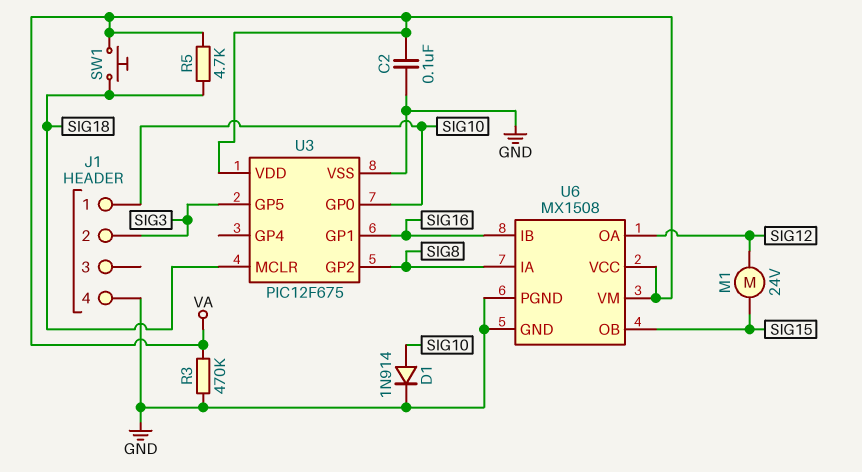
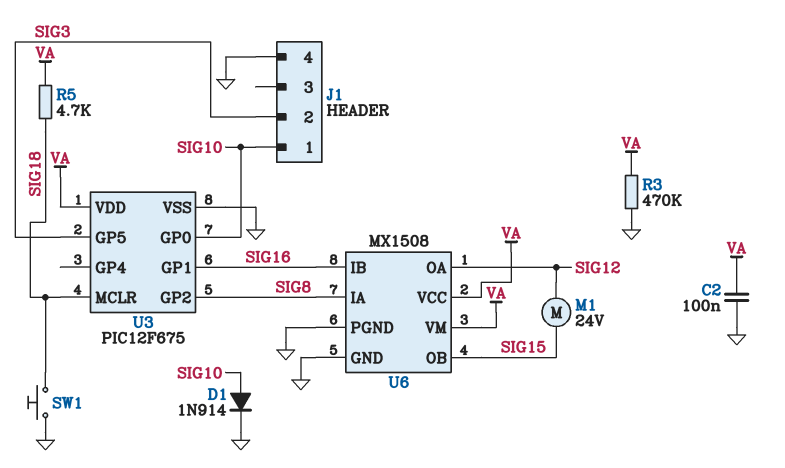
SW1: button (SIG18, VA) -> button (GND, SIG18)

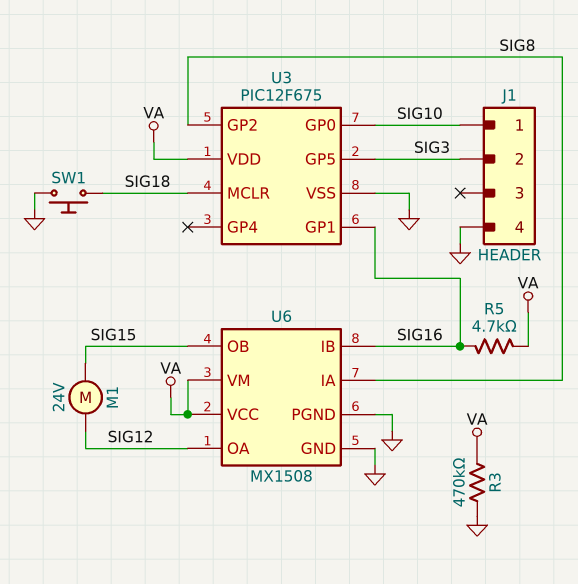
C2: 100nF (GND, VA) -> none
D1: diode 1N914 (A SIG10, K GND) -> none
R5: 4.7k (SIG18, VA) -> 4.7k (SIG16, VA)

